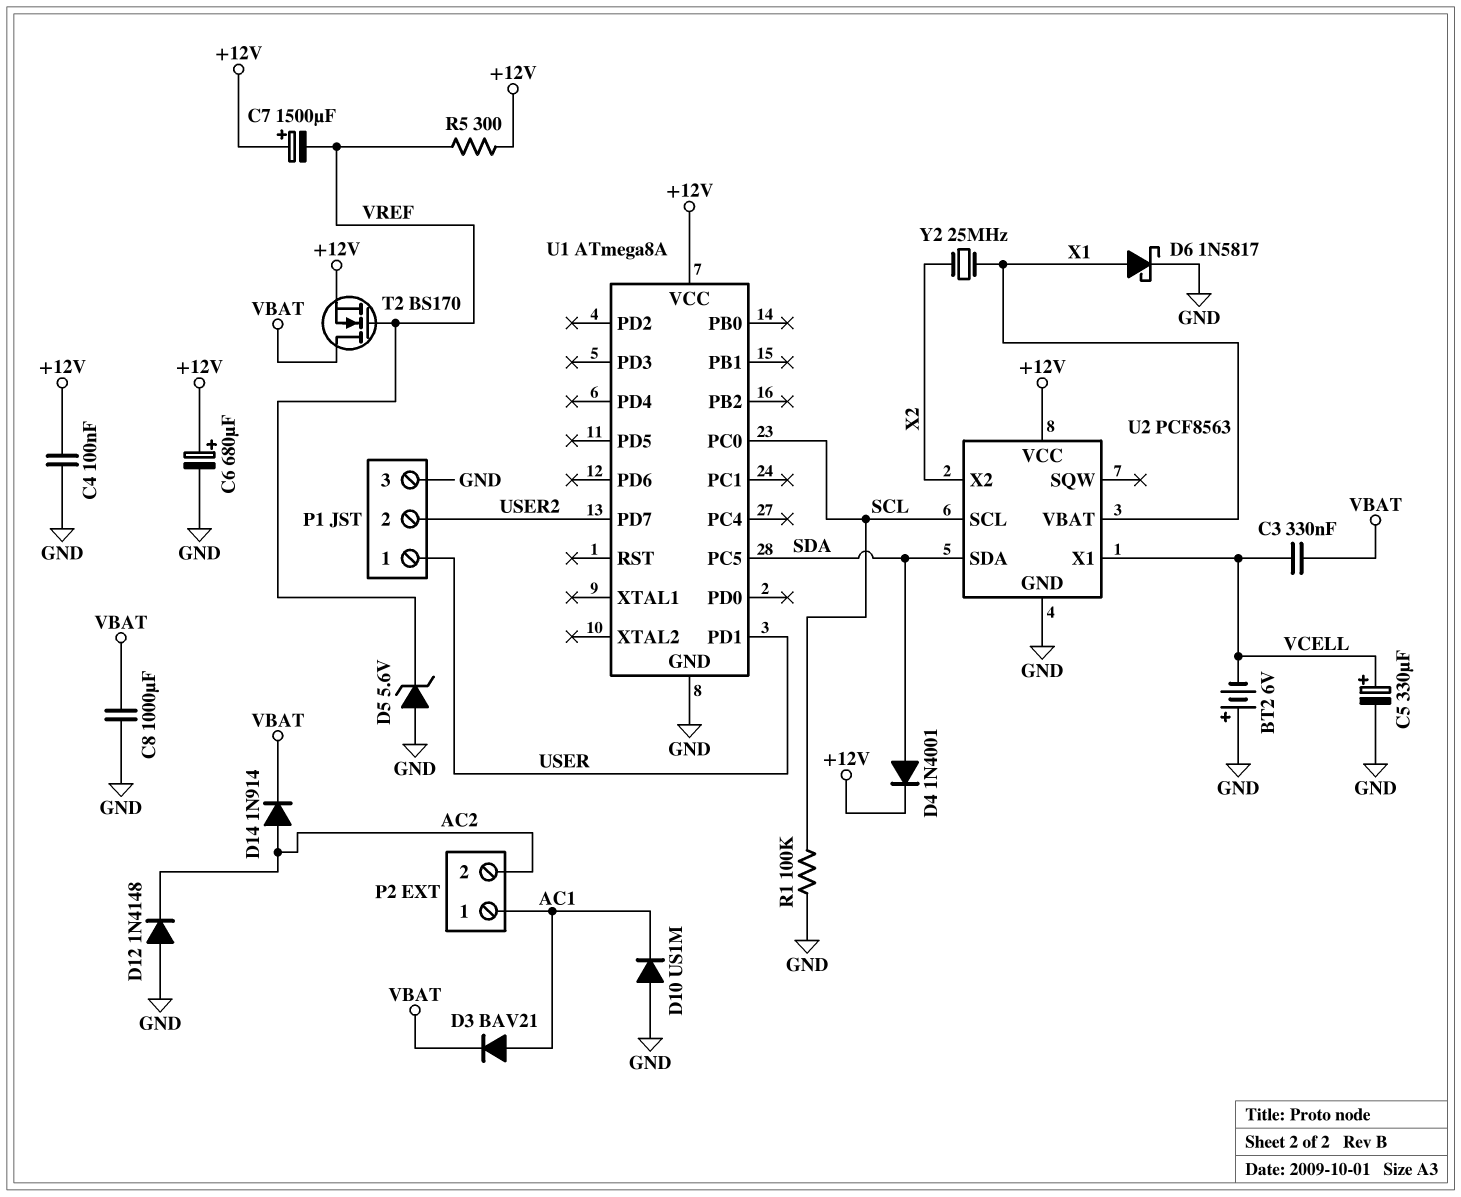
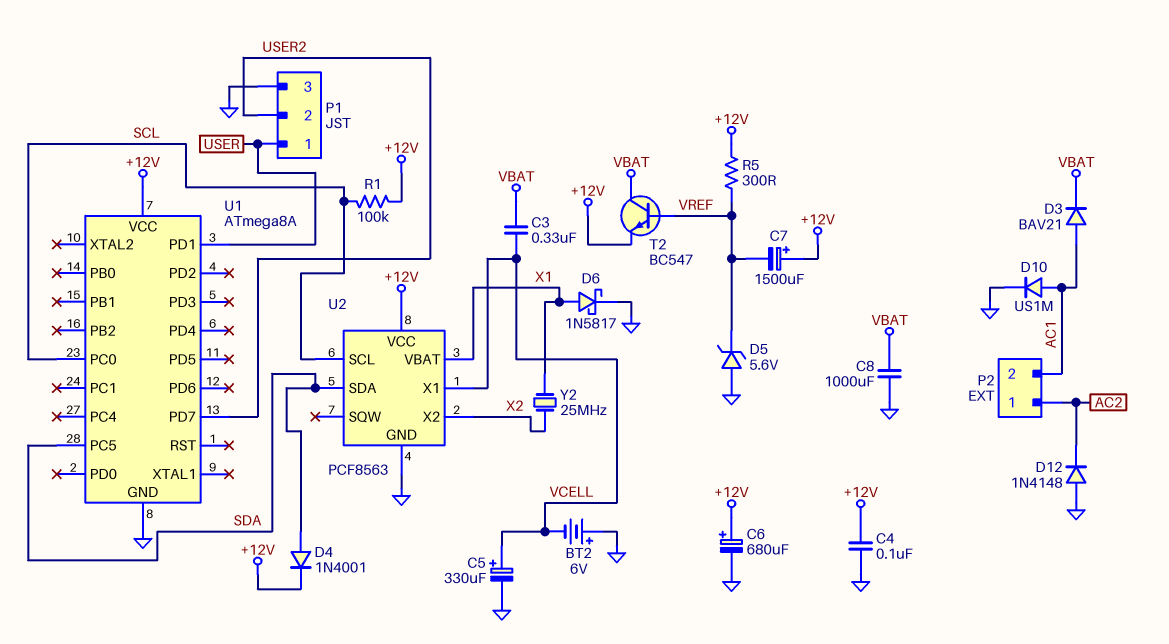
D10: diode US1M (A GND, K AC1) -> diode US1M (A AC1, K GND)
D14: diode 1N914 (A AC2, K VBAT) -> none
P2 pin 1: AC1 -> AC2
P2 pin 2: AC2 -> AC1
R1: 100k (GND, SCL) -> 100k (+12V, SCL)
T2: NMOS BS170 (G VREF, D VBAT, S +12V) -> NPN BC547 (B VREF, C VBAT, E +12V)

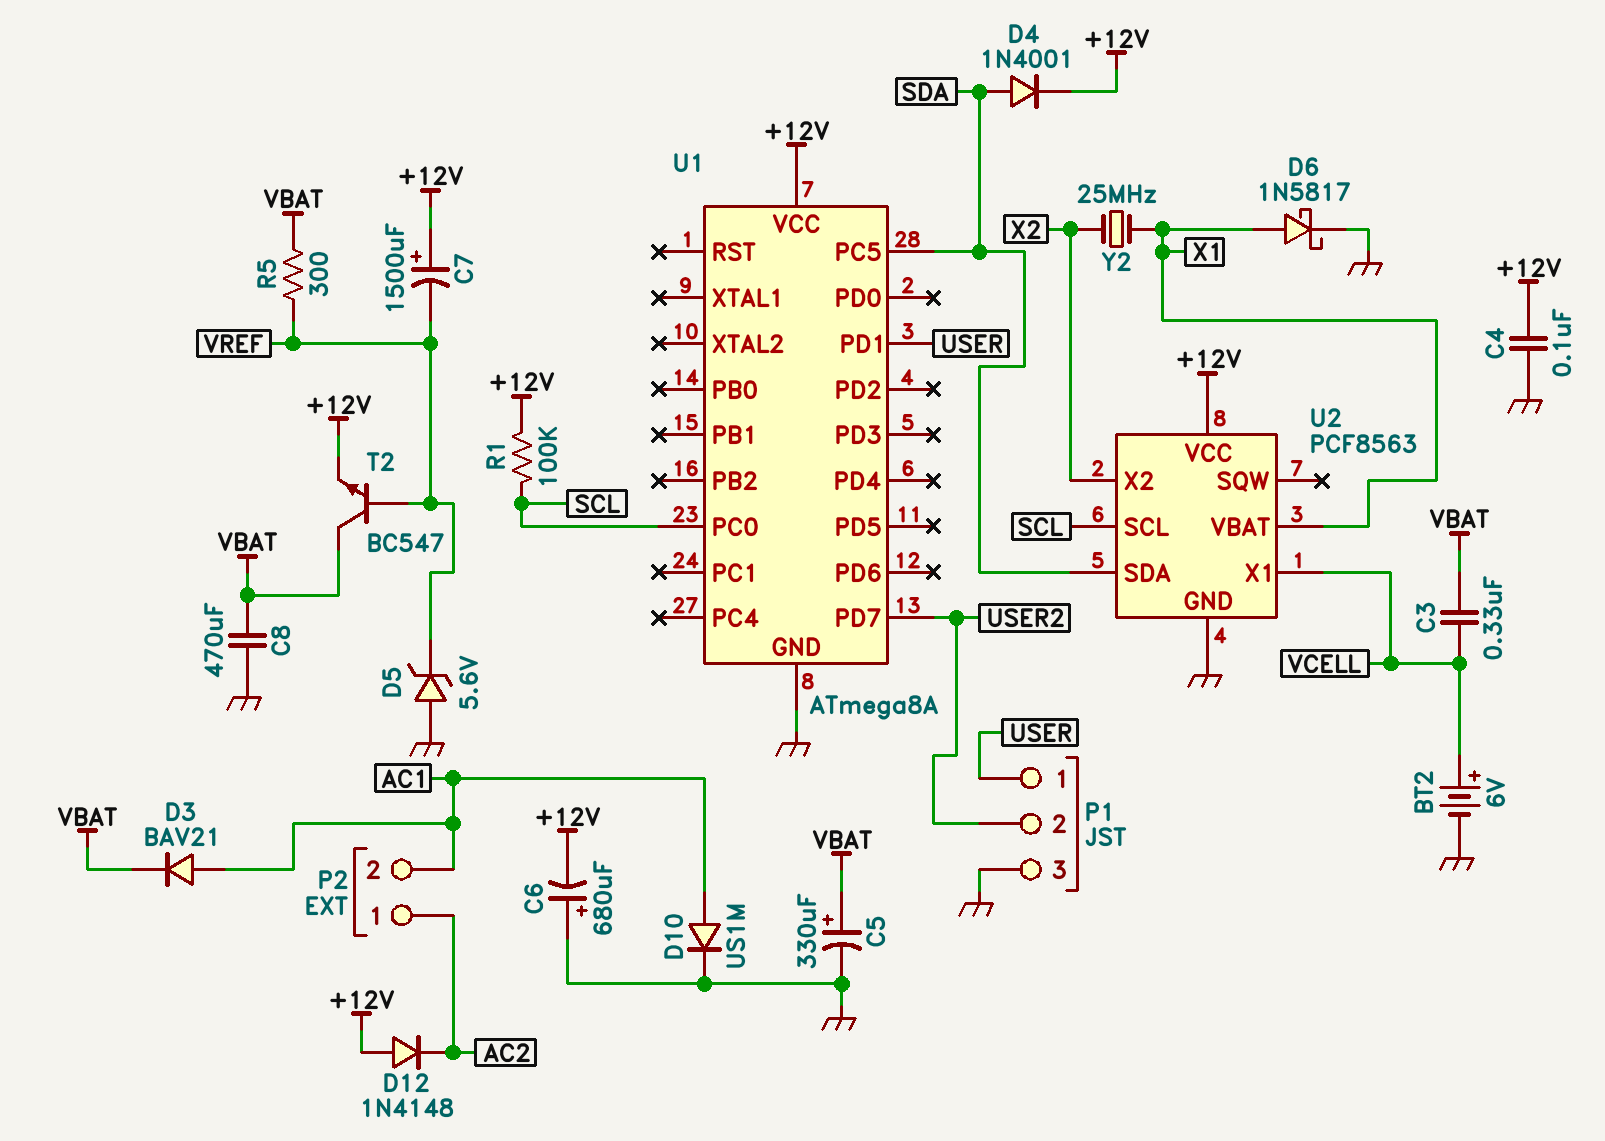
BT2: 6V (plus GND, minus VCELL) -> 6V (plus VCELL, minus GND)
C5: 330uF (plus VCELL, minus GND) -> 330uF (plus VBAT, minus GND)
C6: 680uF (plus +12V, minus GND) -> 680uF (plus GND, minus +12V)
C8: 1000uF (GND, VBAT) -> 470uF (GND, VBAT)
D12: diode 1N4148 (A GND, K AC2) -> diode 1N4148 (A +12V, K AC2)
R5: 300 (+12V, VREF) -> 300 (VBAT, VREF)

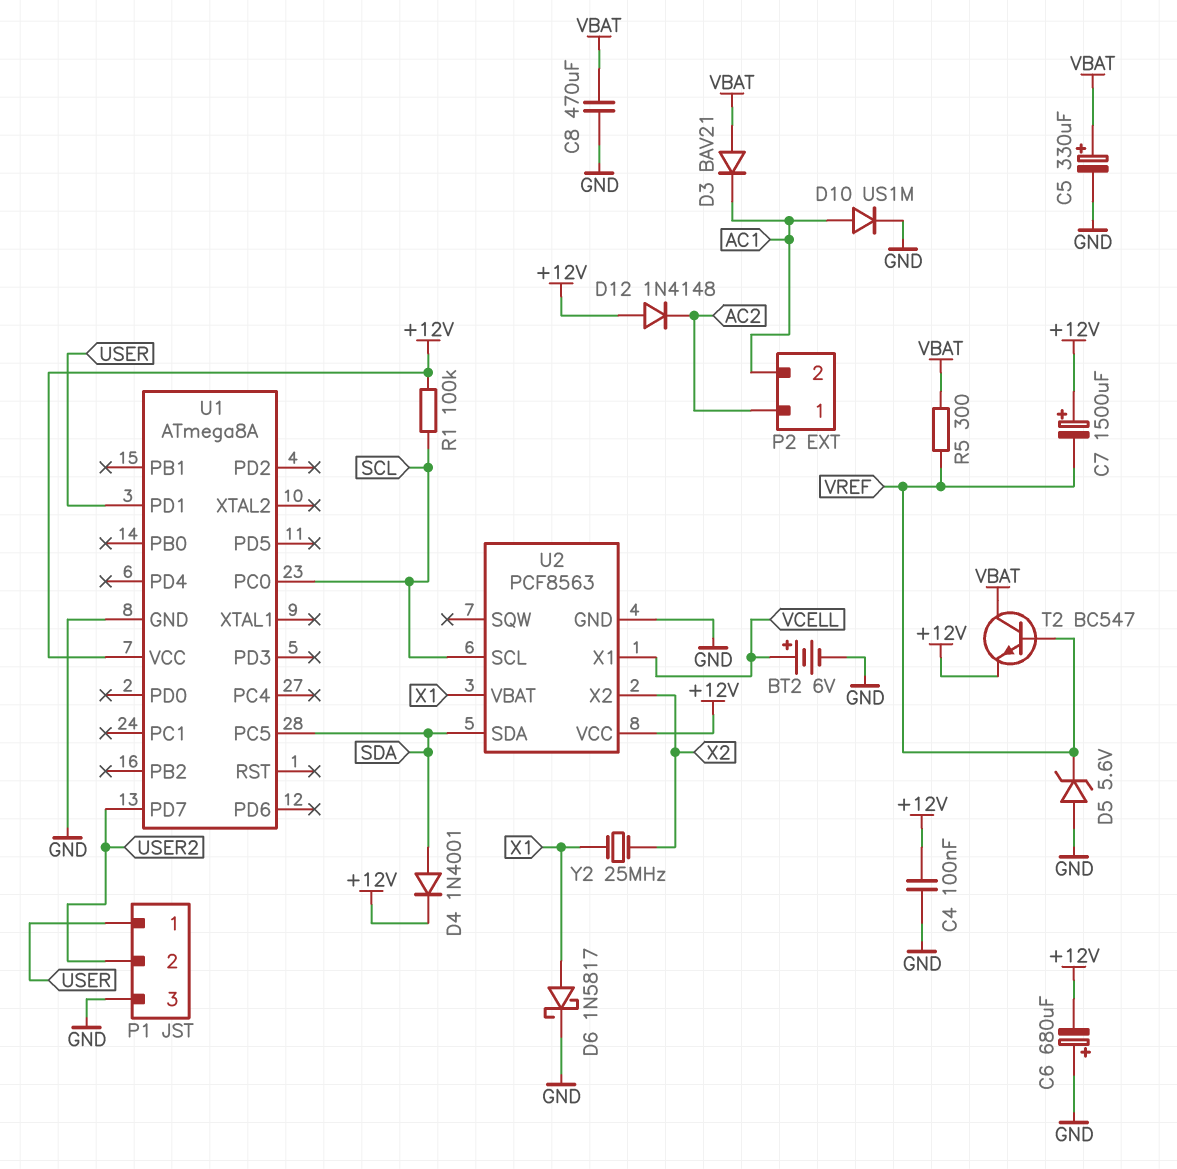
C3: 330nF (VBAT, VCELL) -> none
D3: diode BAV21 (A AC1, K VBAT) -> diode BAV21 (A VBAT, K AC1)

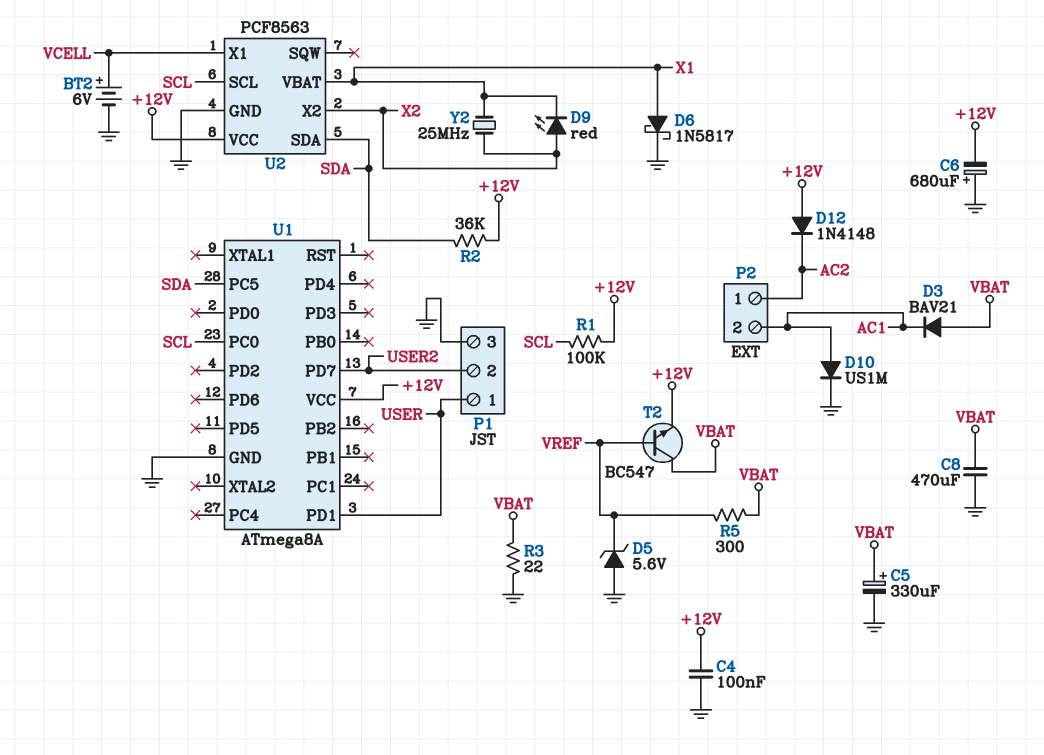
C7: 1500uF (plus +12V, minus VREF) -> none
D4: diode 1N4001 (A SDA, K +12V) -> none
D9: none -> LED red (A X2, K X1)
R2: none -> 36k (+12V, SDA)
R3: none -> 22 (GND, VBAT)

